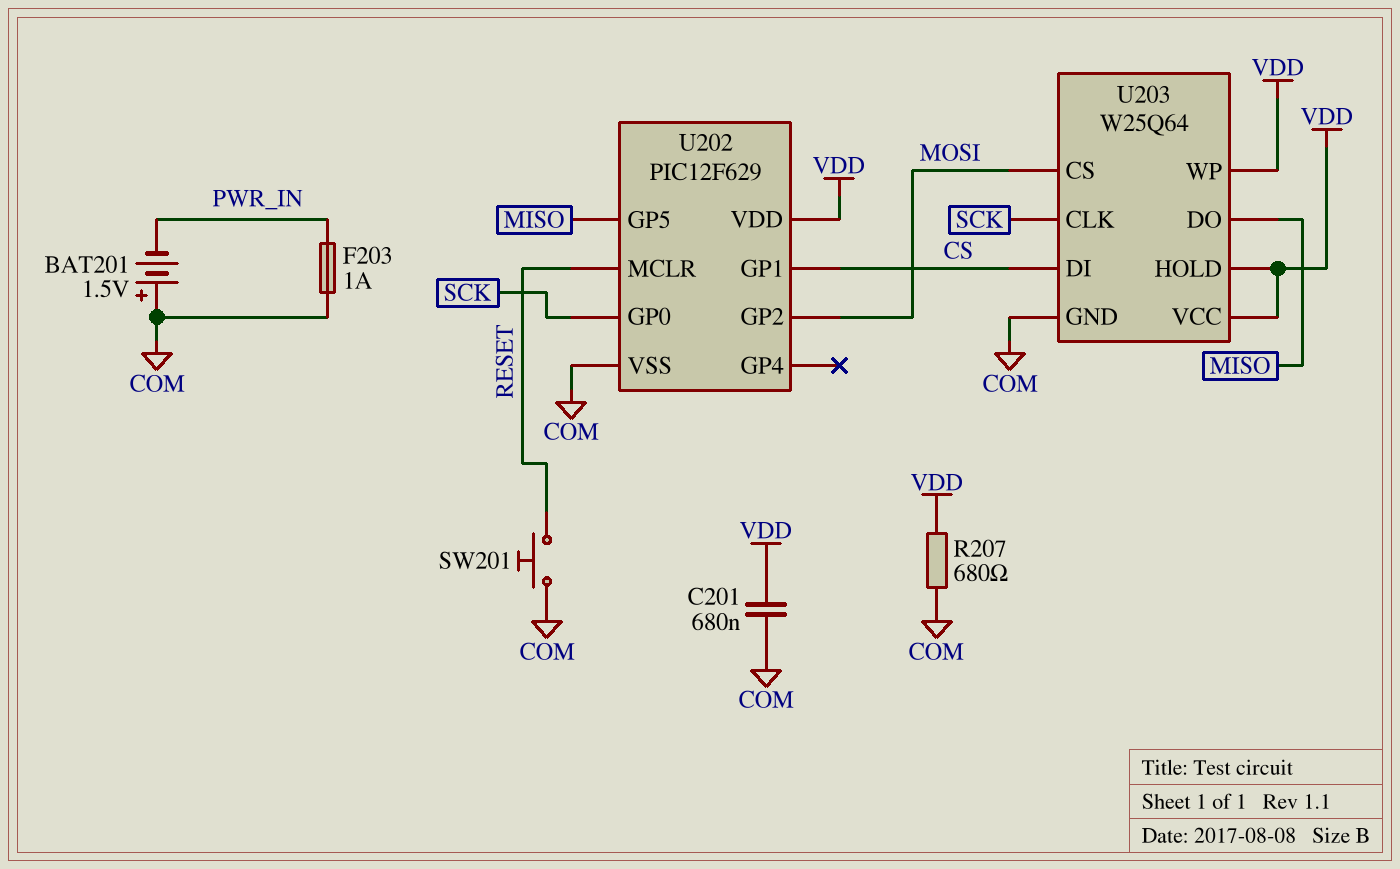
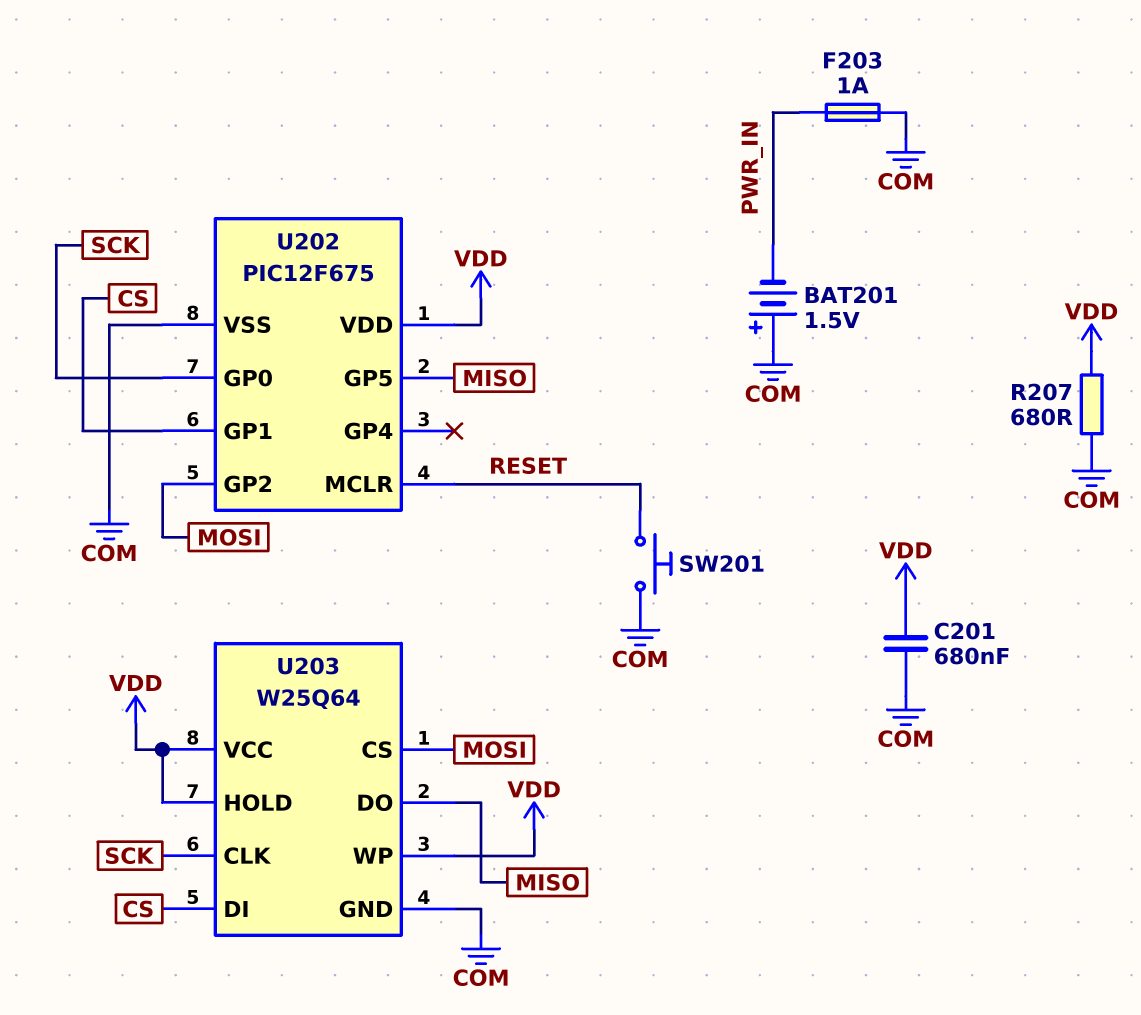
U202: PIC12F629 -> PIC12F675

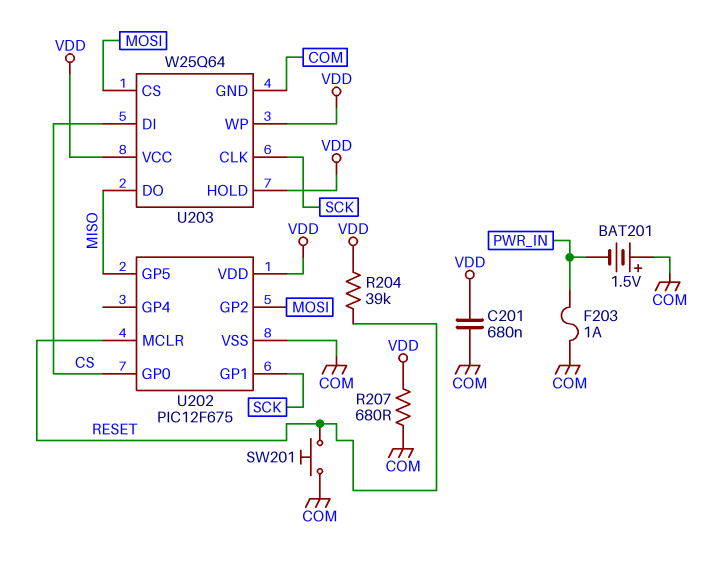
R204: none -> 39k (RESET, VDD)
U202 pin GP0: SCK -> CS
U202 pin GP1: CS -> SCK

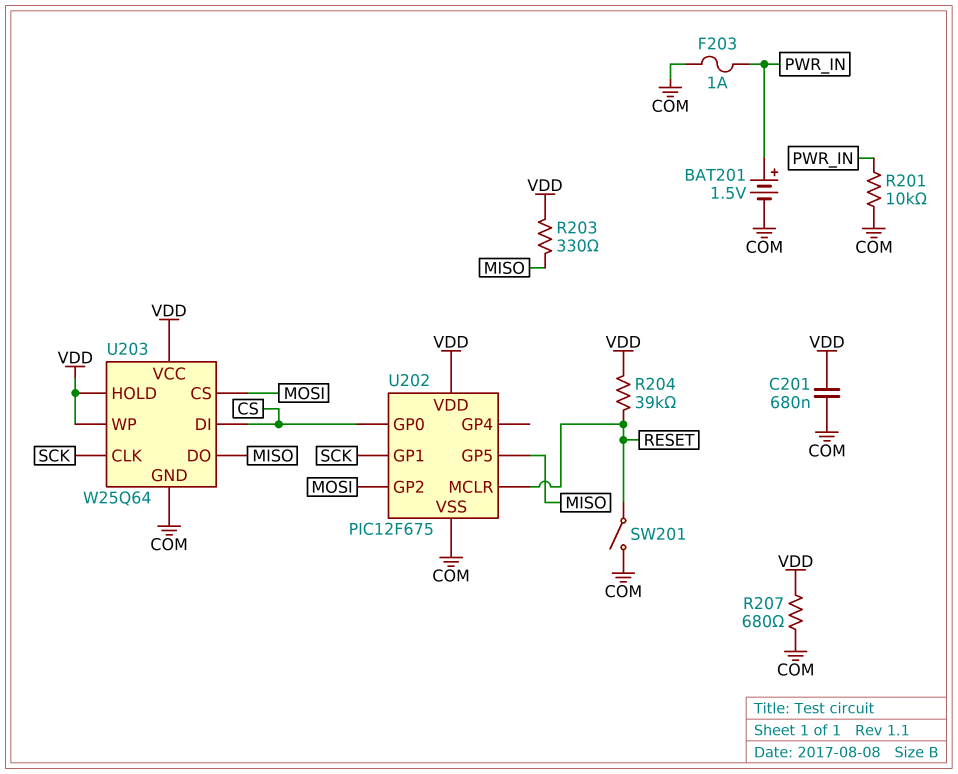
BAT201: 1.5V (plus COM, minus PWR_IN) -> 1.5V (plus PWR_IN, minus COM)
R201: none -> 10k (COM, PWR_IN)
R203: none -> 330 (MISO, VDD)
SW201: button (COM, RESET) -> switch (COM, RESET)

